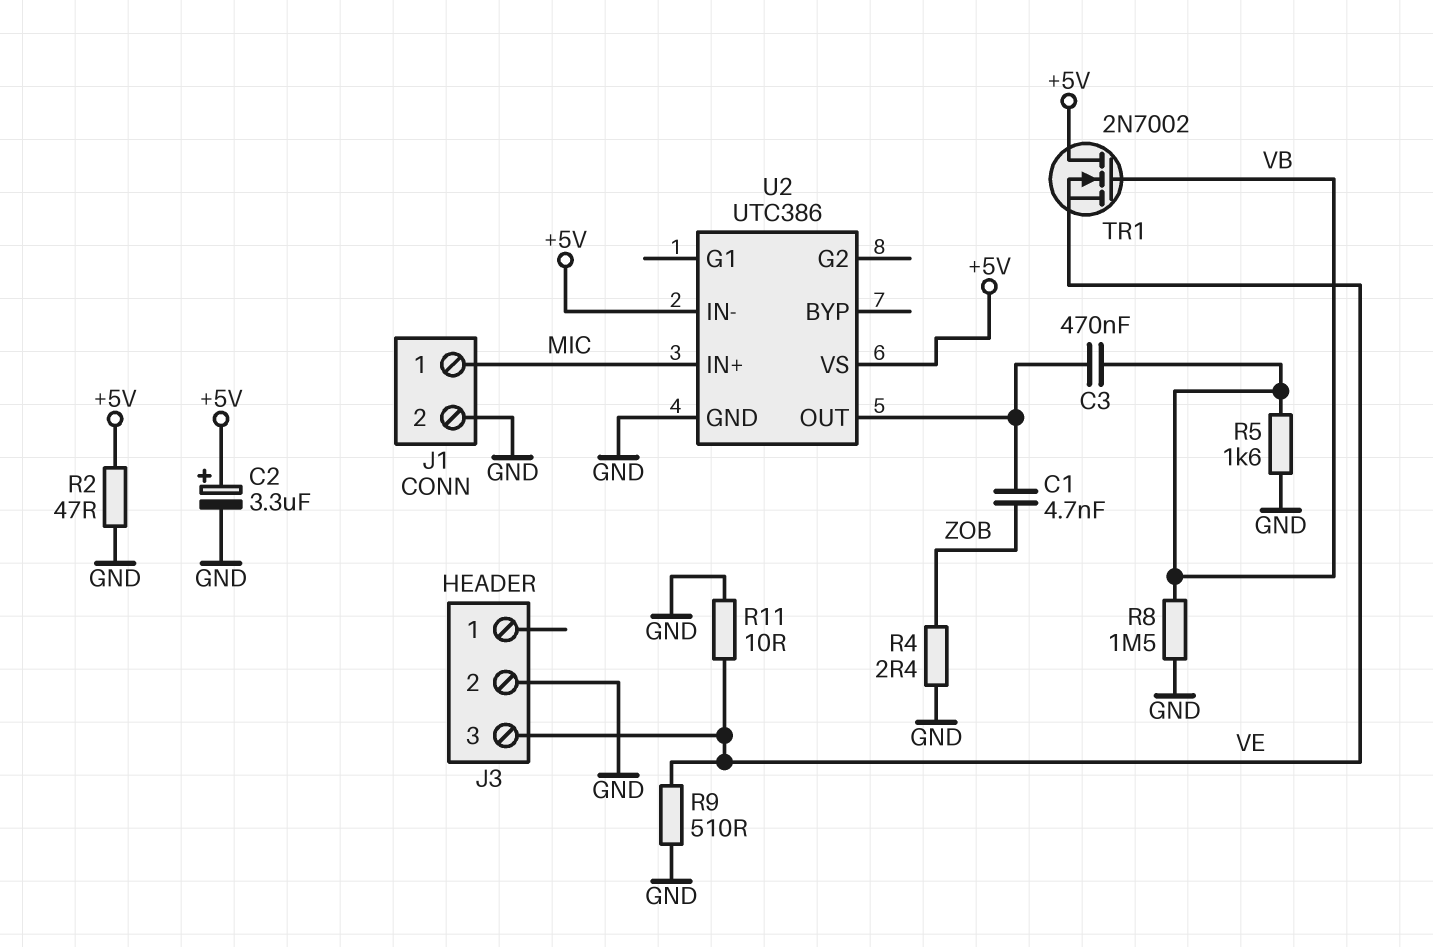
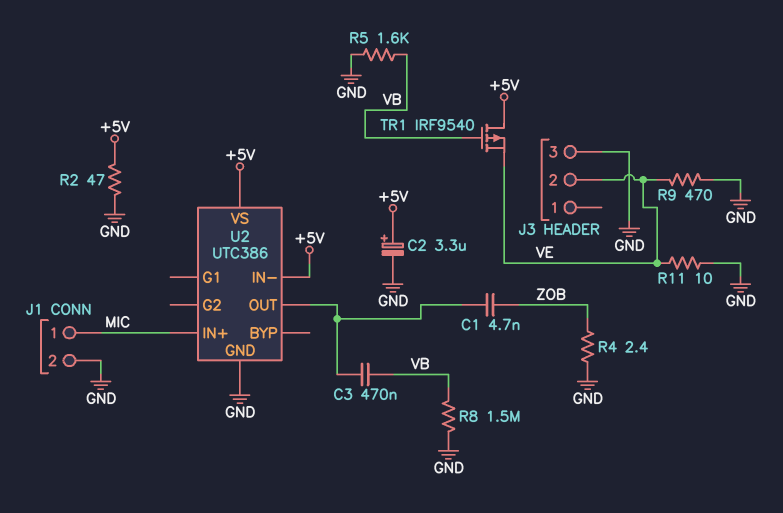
J3 pin 2: GND -> VE
J3 pin 3: VE -> GND
R9: 510 (GND, VE) -> 470 (GND, VE)
TR1: NMOS 2N7002 (G VB, D +5V, S VE) -> PMOS IRF9540 (G VB, D +5V, S VE)

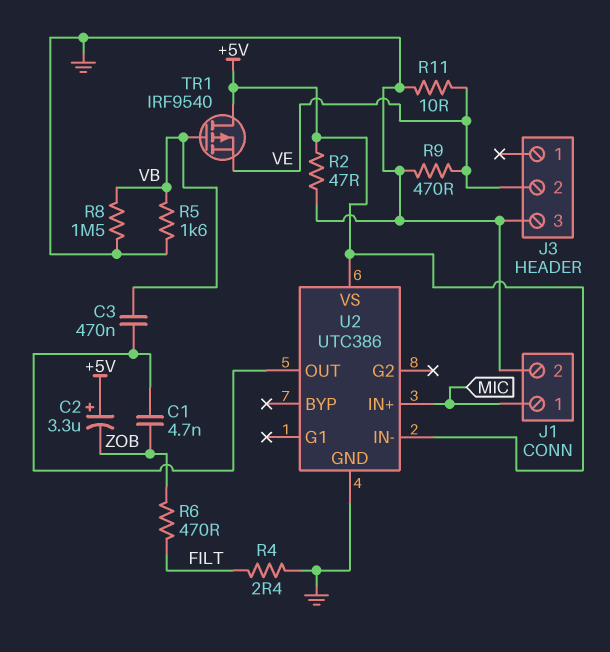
C2: 3.3uF (plus +5V, minus GND) -> 3.3uF (plus +5V, minus ZOB)
R4: 2.4 (GND, ZOB) -> 2.4 (FILT, GND)
R6: none -> 470 (FILT, ZOB)

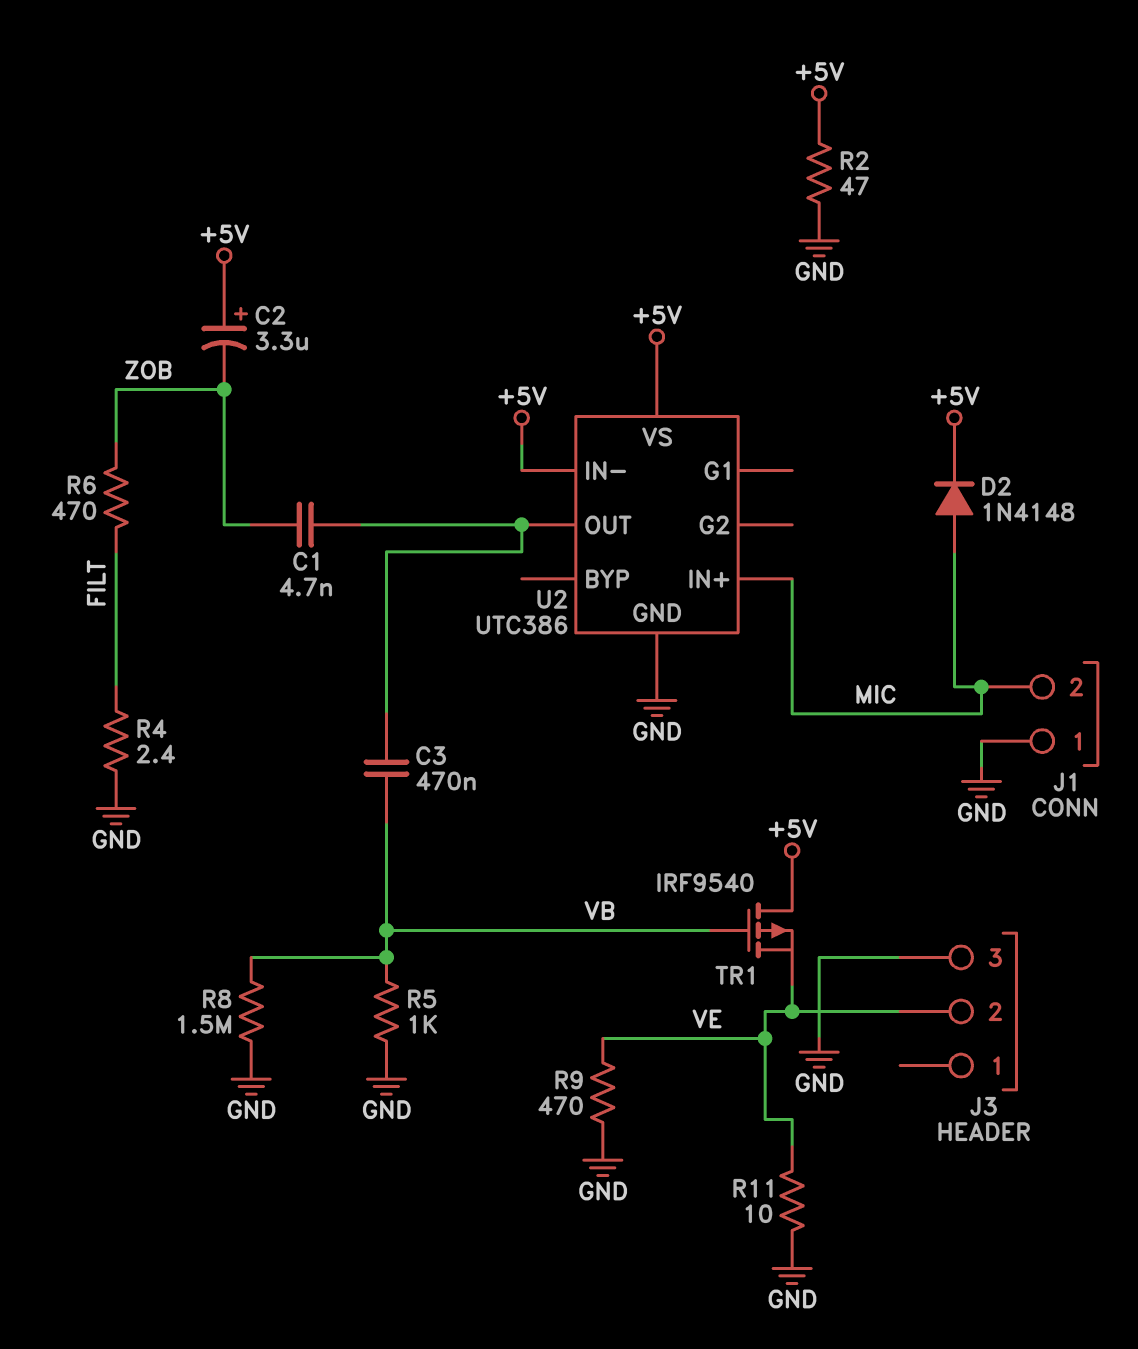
D2: none -> diode 1N4148 (A MIC, K +5V)
J1 pin 1: MIC -> GND
J1 pin 2: GND -> MIC
R5: 1.6k (GND, VB) -> 1k (GND, VB)

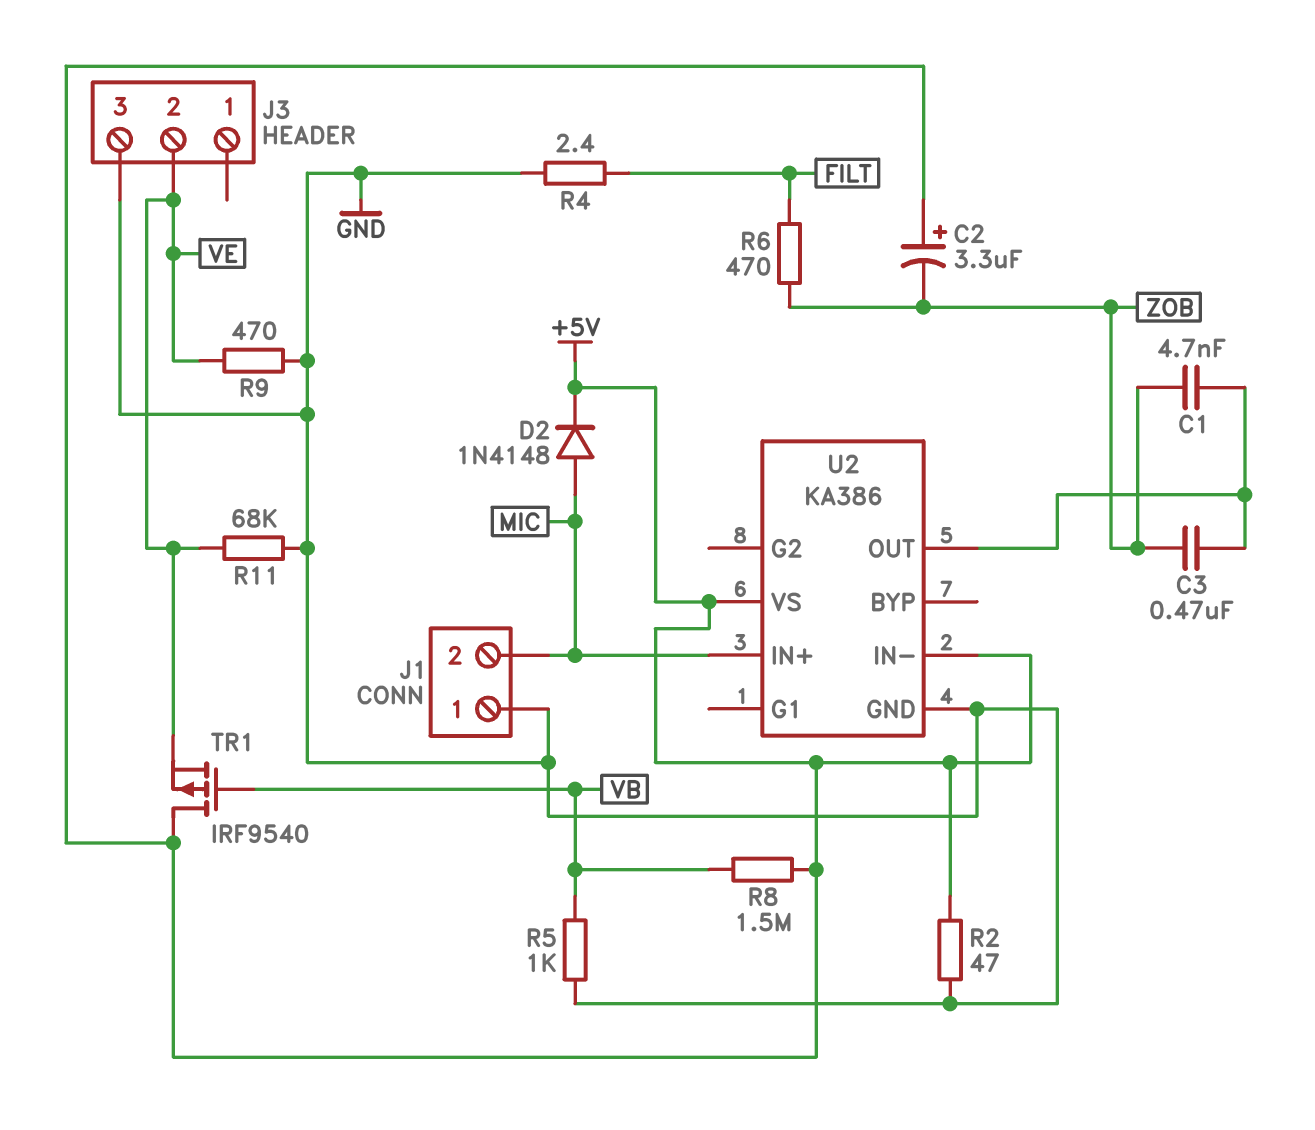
C3: 470nF (U2/OUT, VB) -> 470nF (U2/OUT, ZOB)
R8: 1.5M (GND, VB) -> 1.5M (+5V, VB)
R11: 10 (GND, VE) -> 68k (GND, VE)
U2: UTC386 -> KA386

